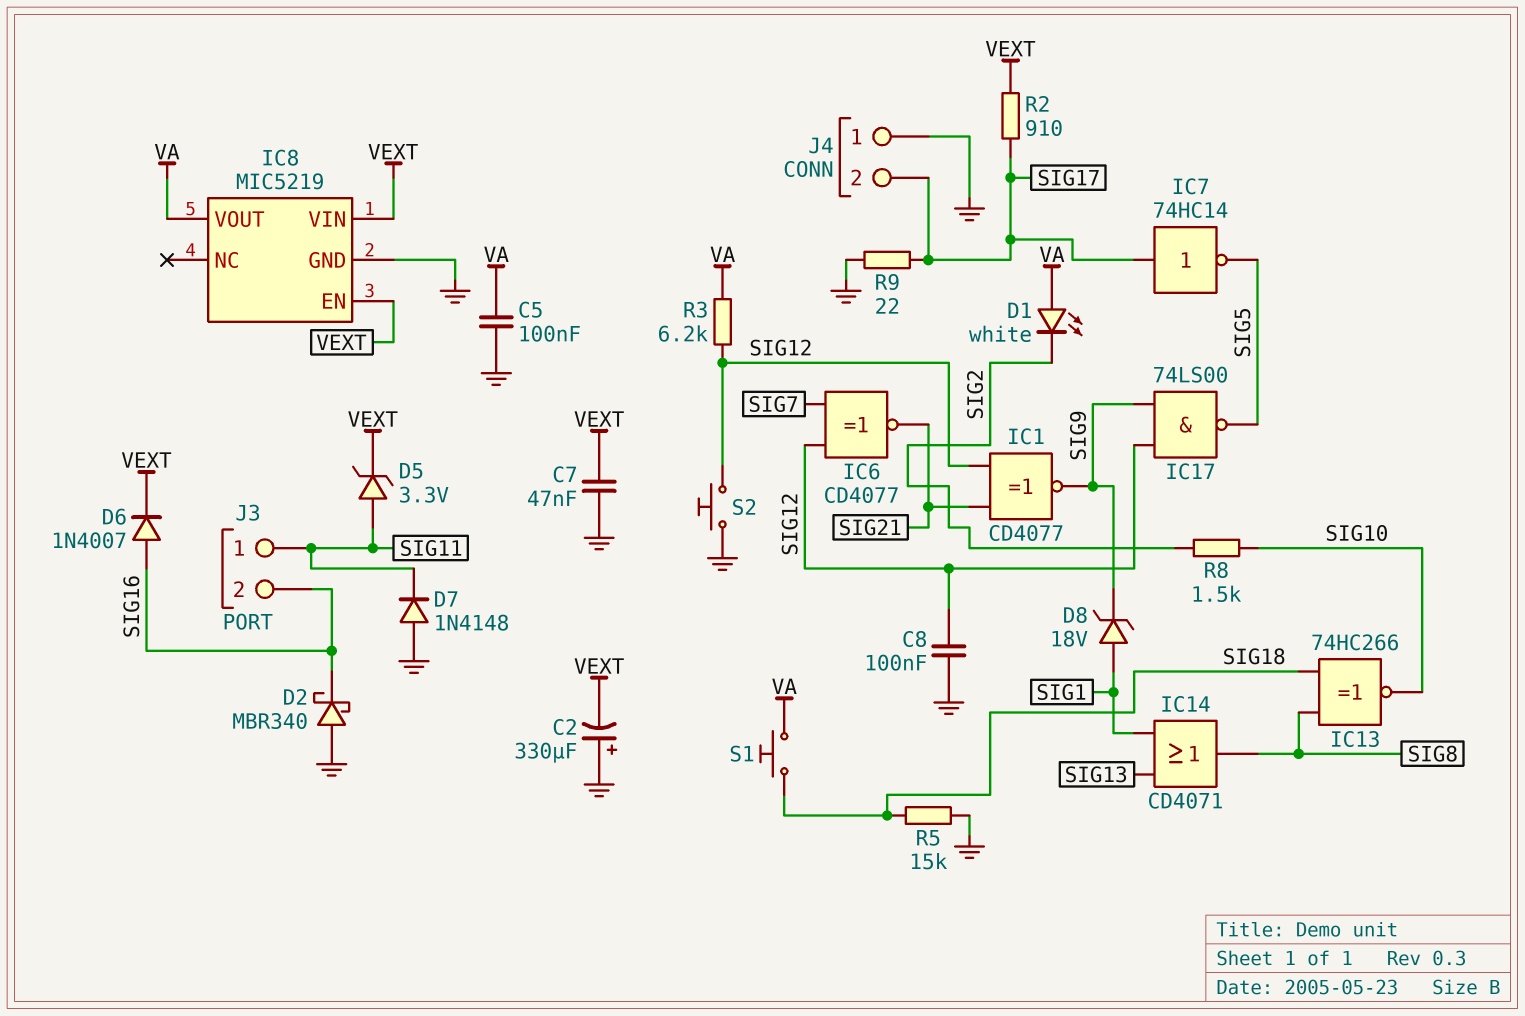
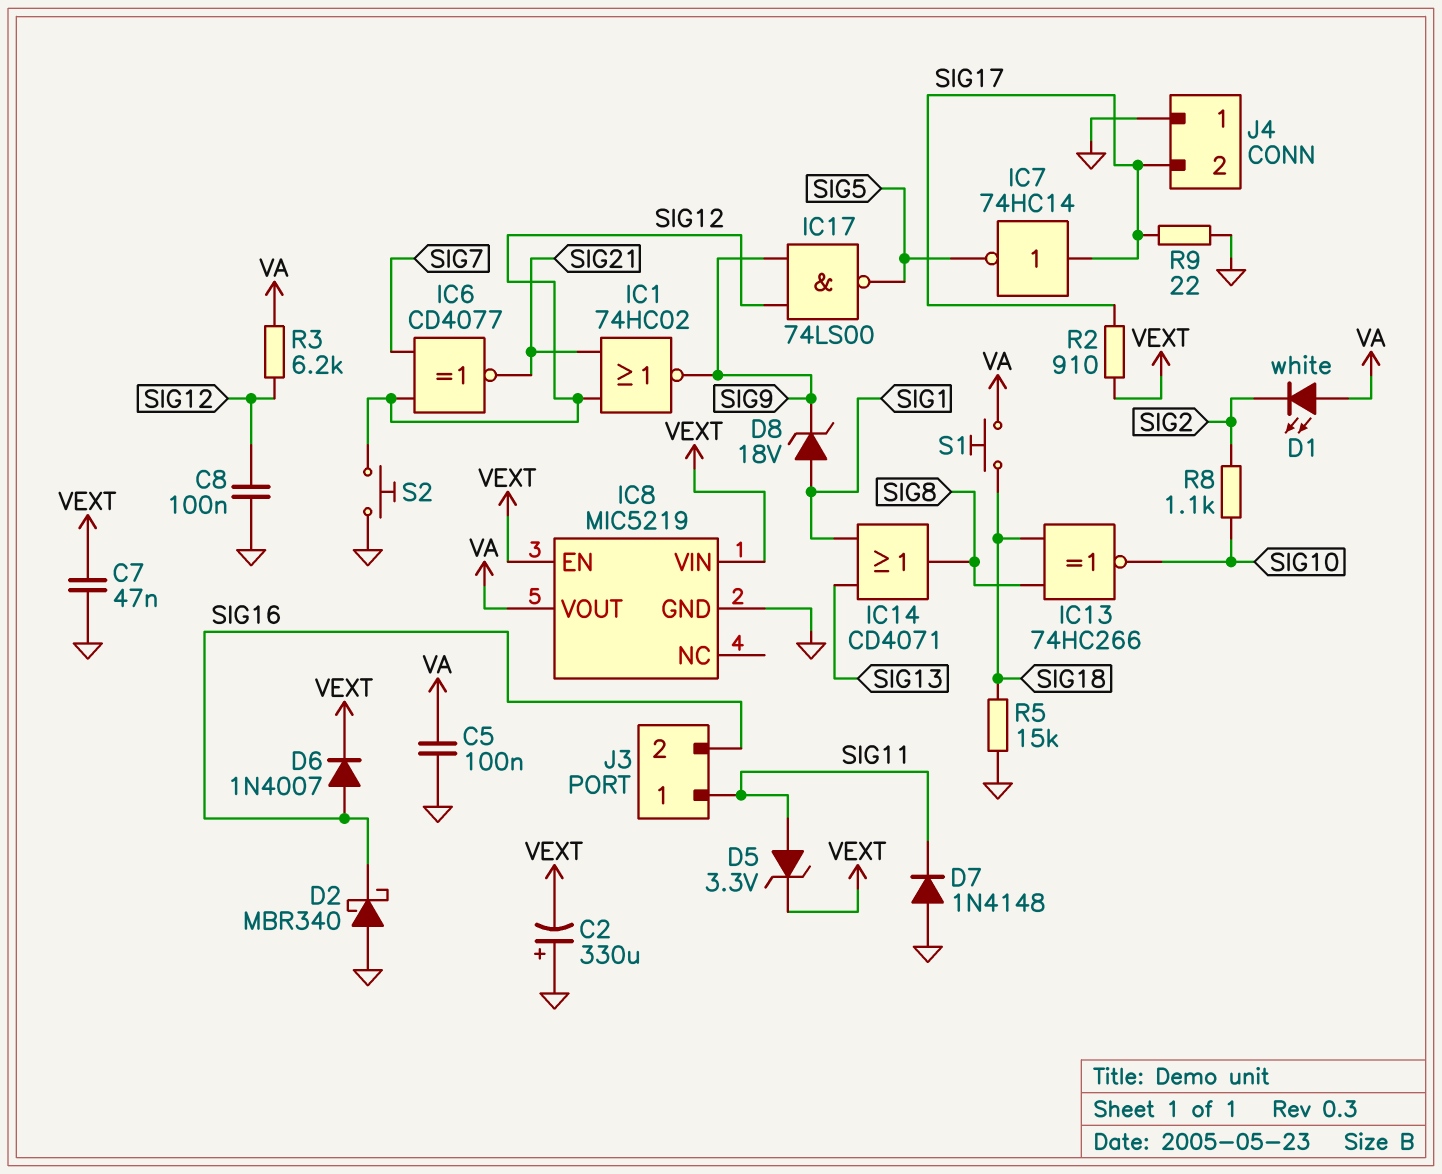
IC1: XNOR CD4077 (in SIG12, in SIG21, out SIG9) -> NOR 74HC02 (in SIG12, in SIG21, out SIG9)
R8: 1.5k (SIG2, SIG10) -> 1.1k (SIG2, SIG10)

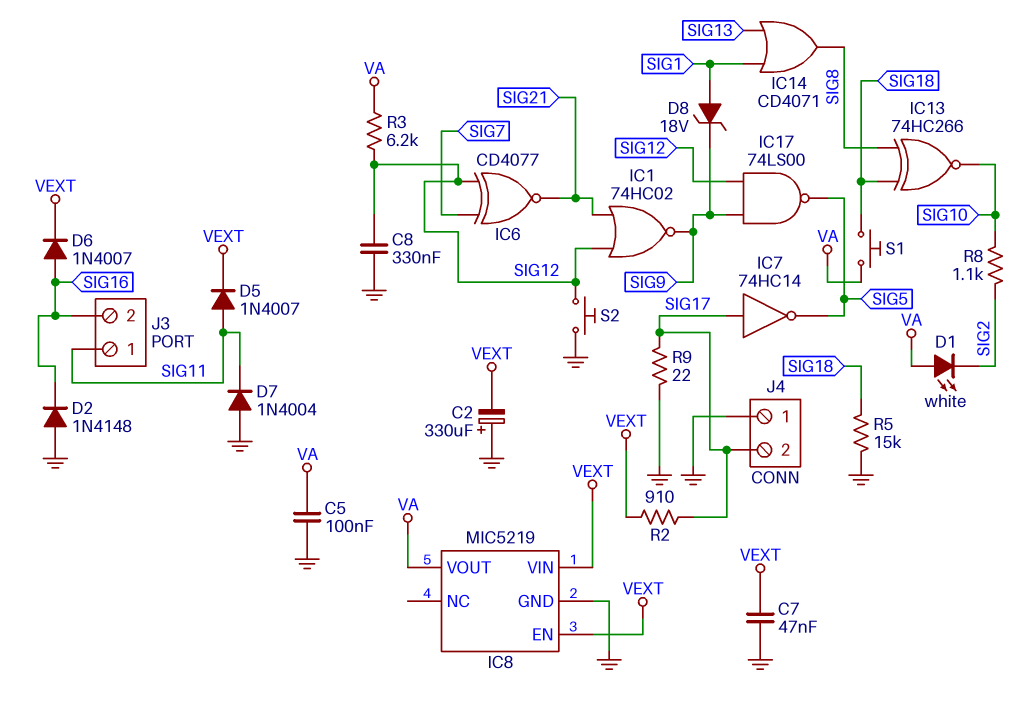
C8: 100nF (GND, SIG12) -> 330nF (GND, SIG12)
D2: schottky MBR340 (A GND, K SIG16) -> diode 1N4148 (A GND, K SIG16)
D5: zener 3.3V (A SIG11, K VEXT) -> diode 1N4007 (A SIG11, K VEXT)
D7: diode 1N4148 (A GND, K SIG11) -> diode 1N4004 (A GND, K SIG11)

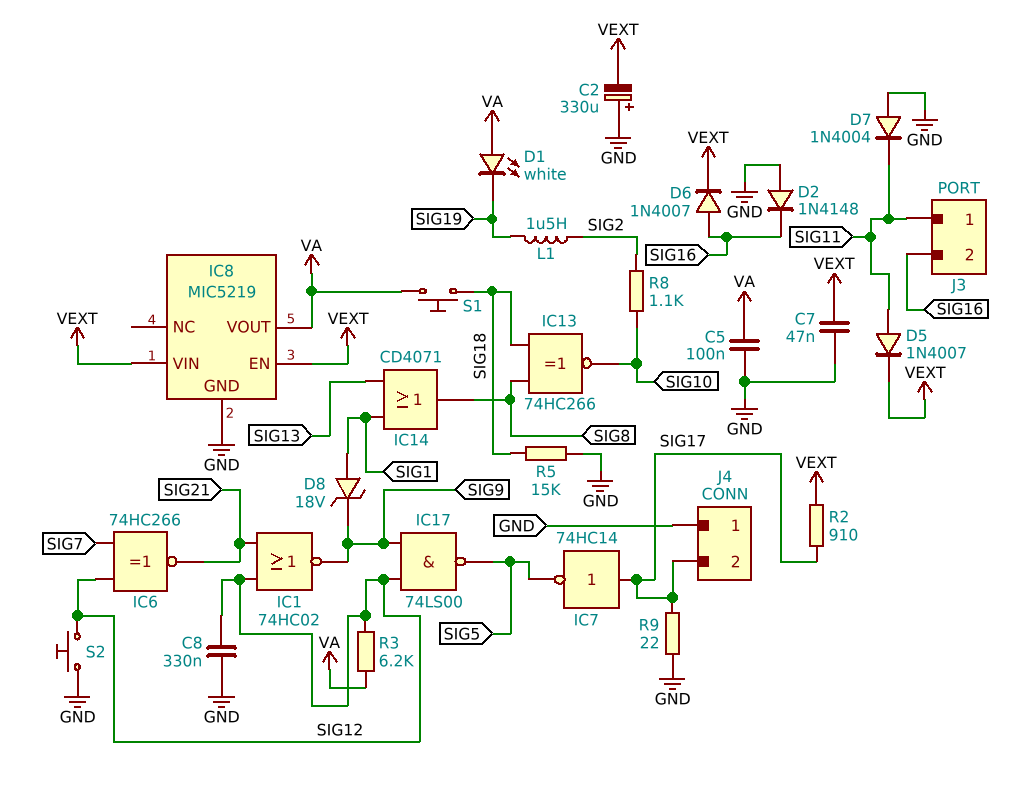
D1: LED white (A VA, K SIG2) -> LED white (A VA, K SIG19)
IC6: XNOR CD4077 (in SIG7, in SIG12, out SIG21) -> XNOR 74HC266 (in SIG7, in SIG12, out SIG21)
L1: none -> 1.5uH (SIG2, SIG19)

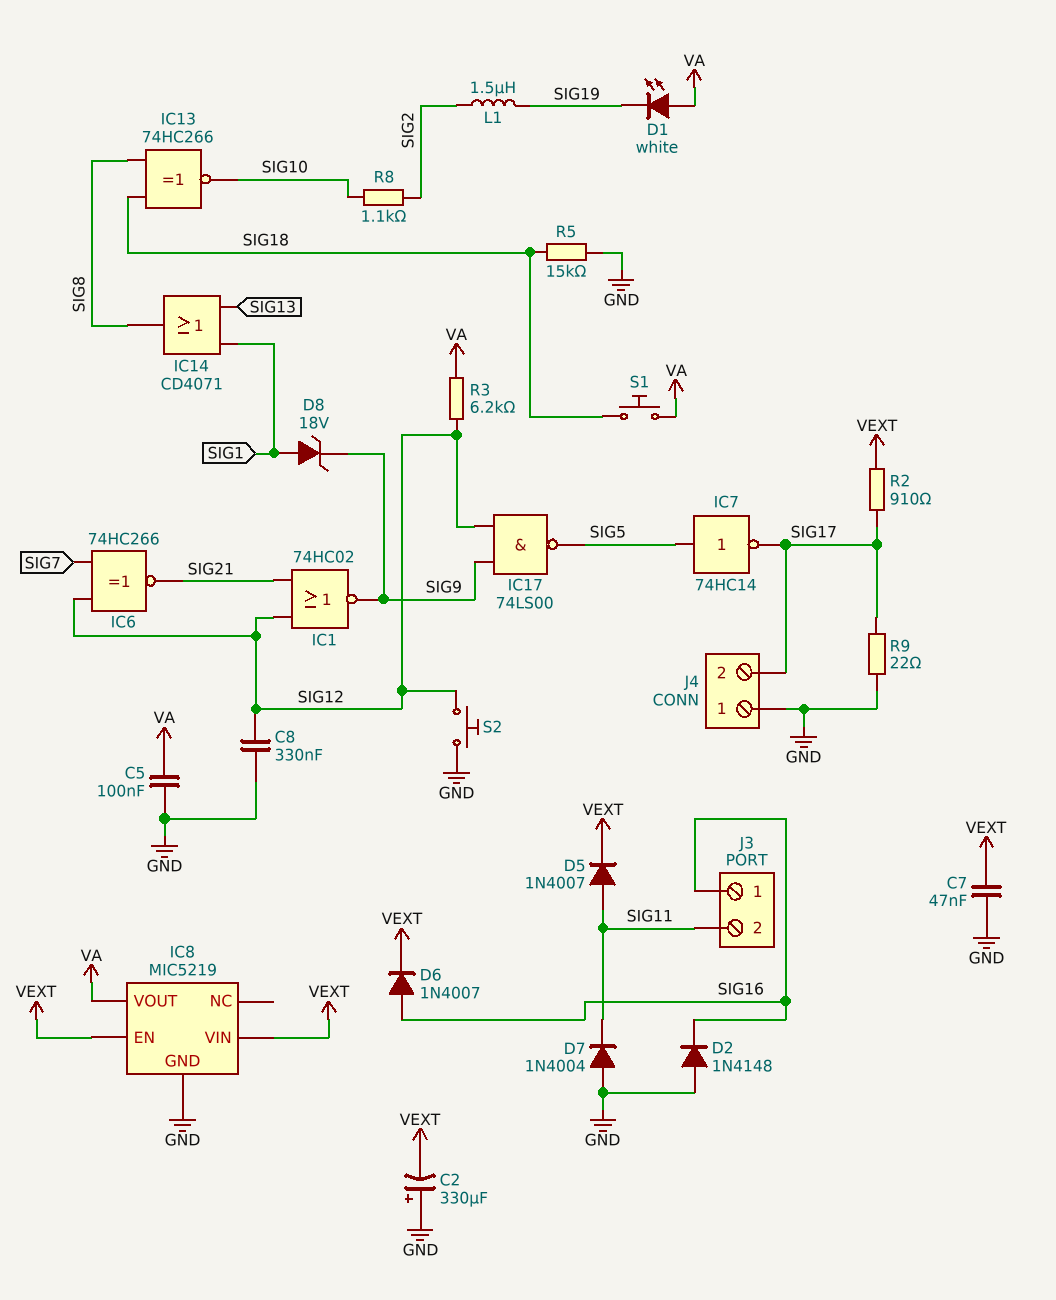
IC7: NOT 74HC14 (in SIG17, out SIG5) -> NOT 74HC14 (in SIG5, out SIG17)
J3 pin 1: SIG11 -> SIG16
J3 pin 2: SIG16 -> SIG11

